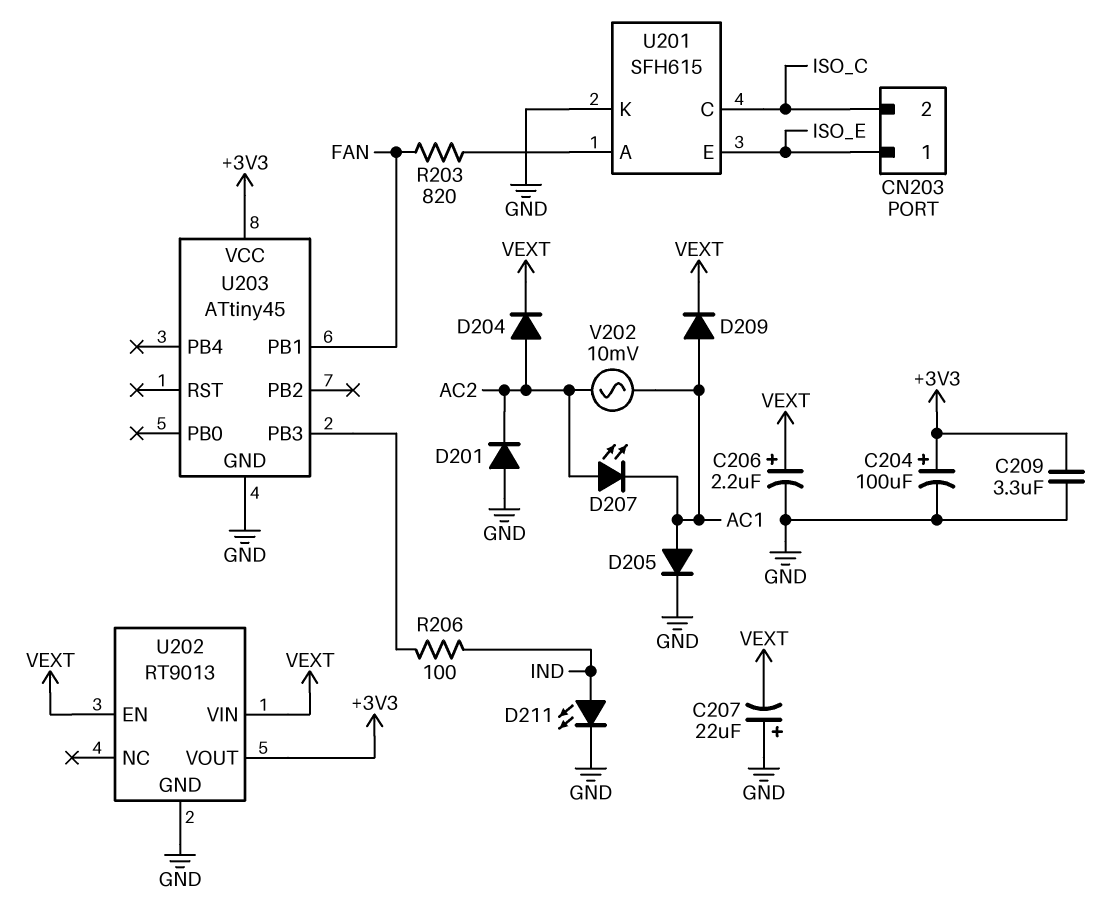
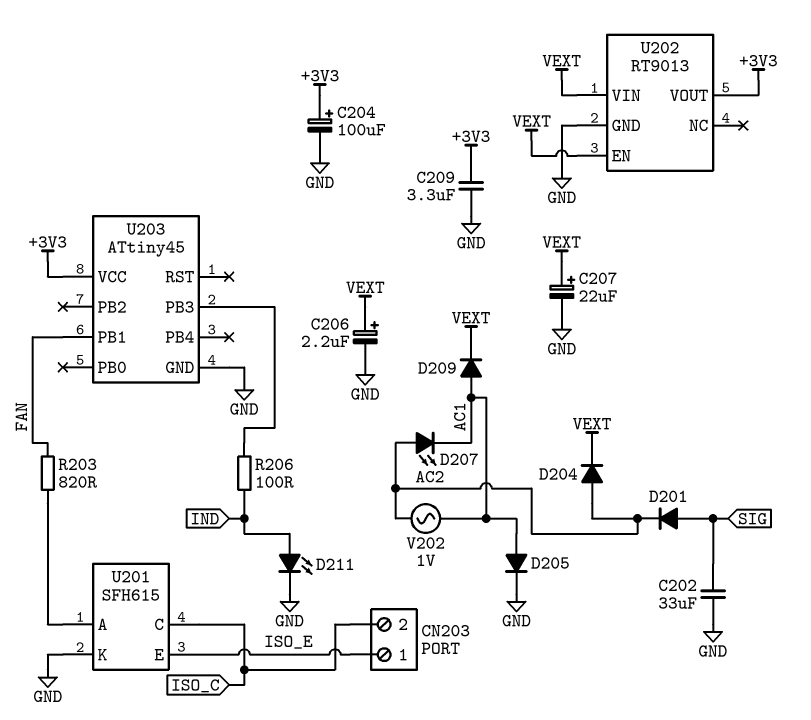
C202: none -> 33uF (GND, SIG)
C207: 22uF (plus GND, minus VEXT) -> 22uF (plus VEXT, minus GND)
D201: diode (A GND, K AC2) -> diode (A SIG, K AC2)
V202: AC 10mV (AC1, AC2) -> AC 1V (AC1, AC2)

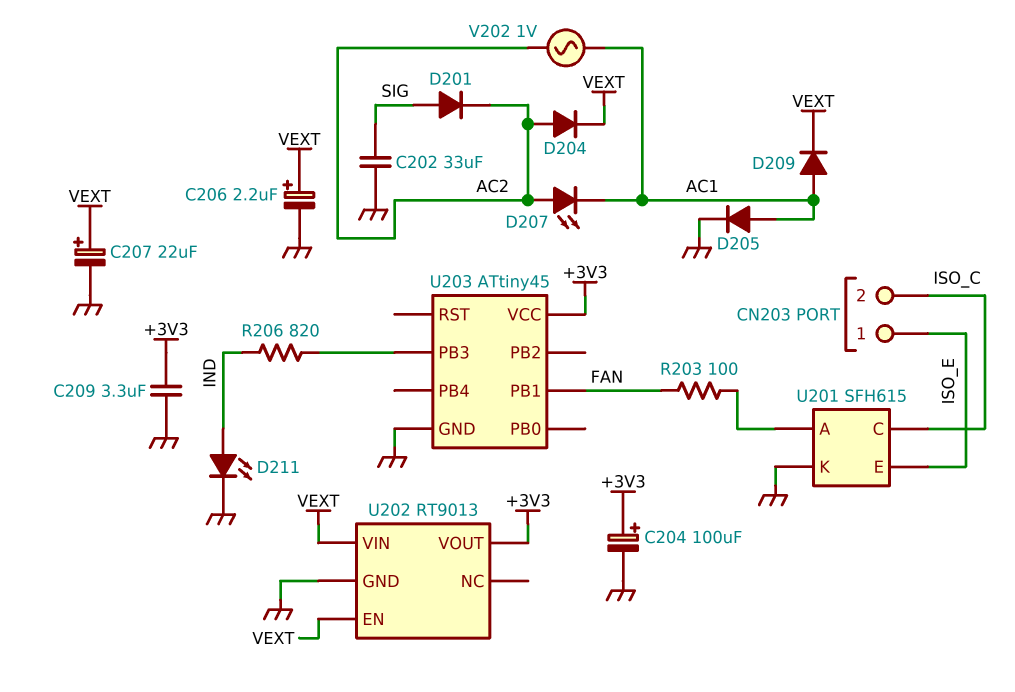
R203: 820 (FAN, U201/A) -> 100 (FAN, U201/A)
R206: 100 (IND, U203/PB3) -> 820 (IND, U203/PB3)

